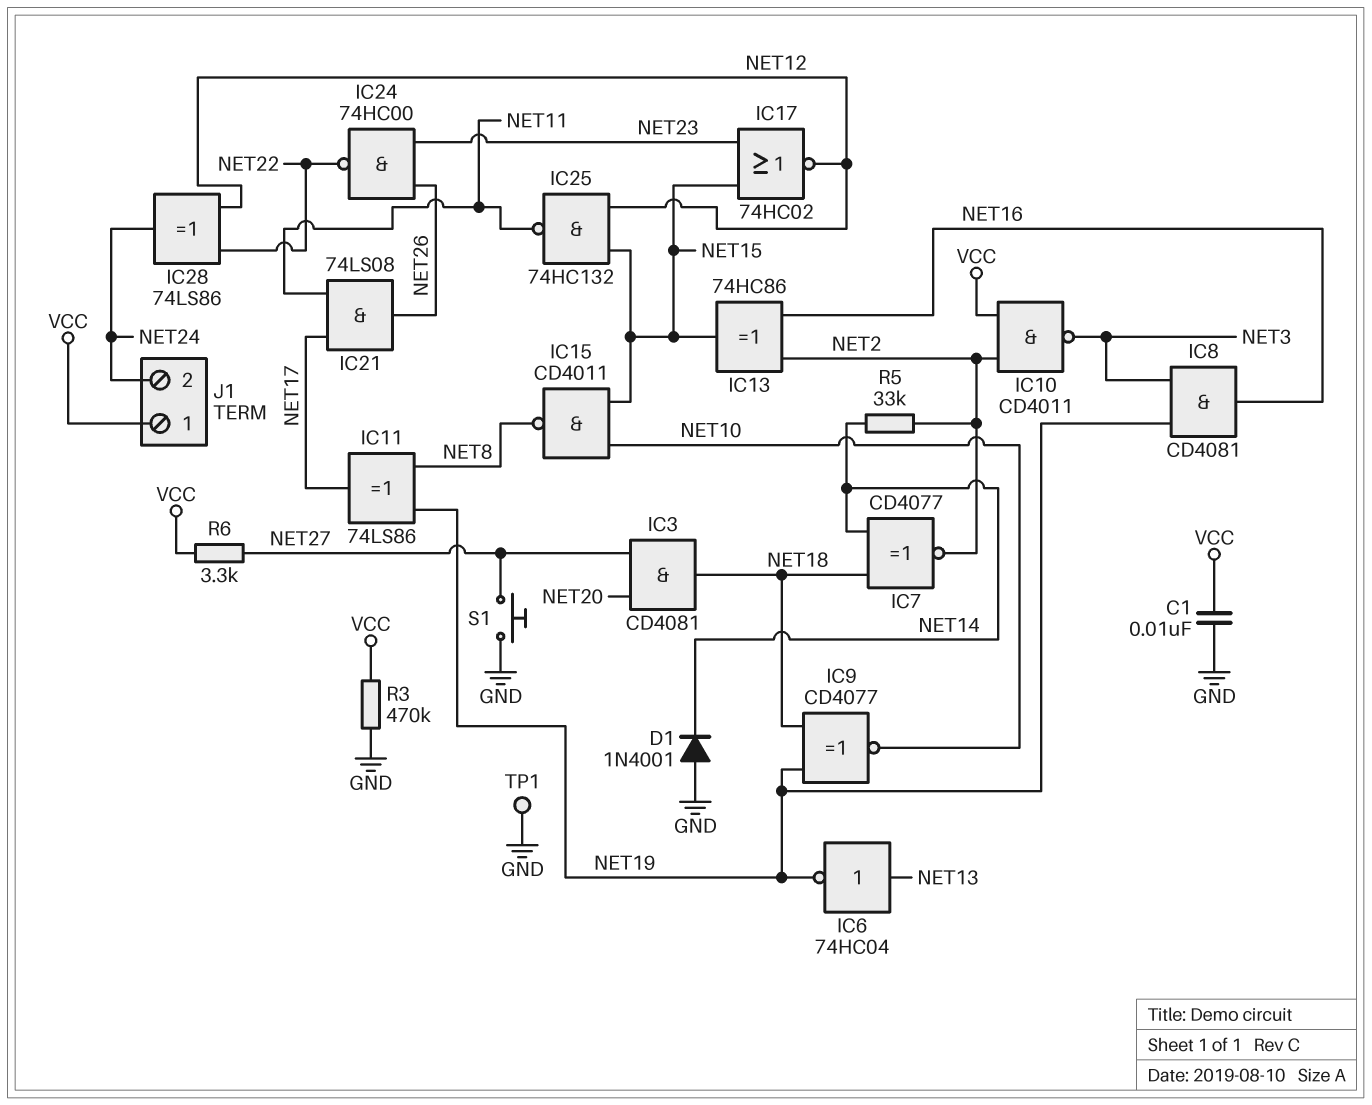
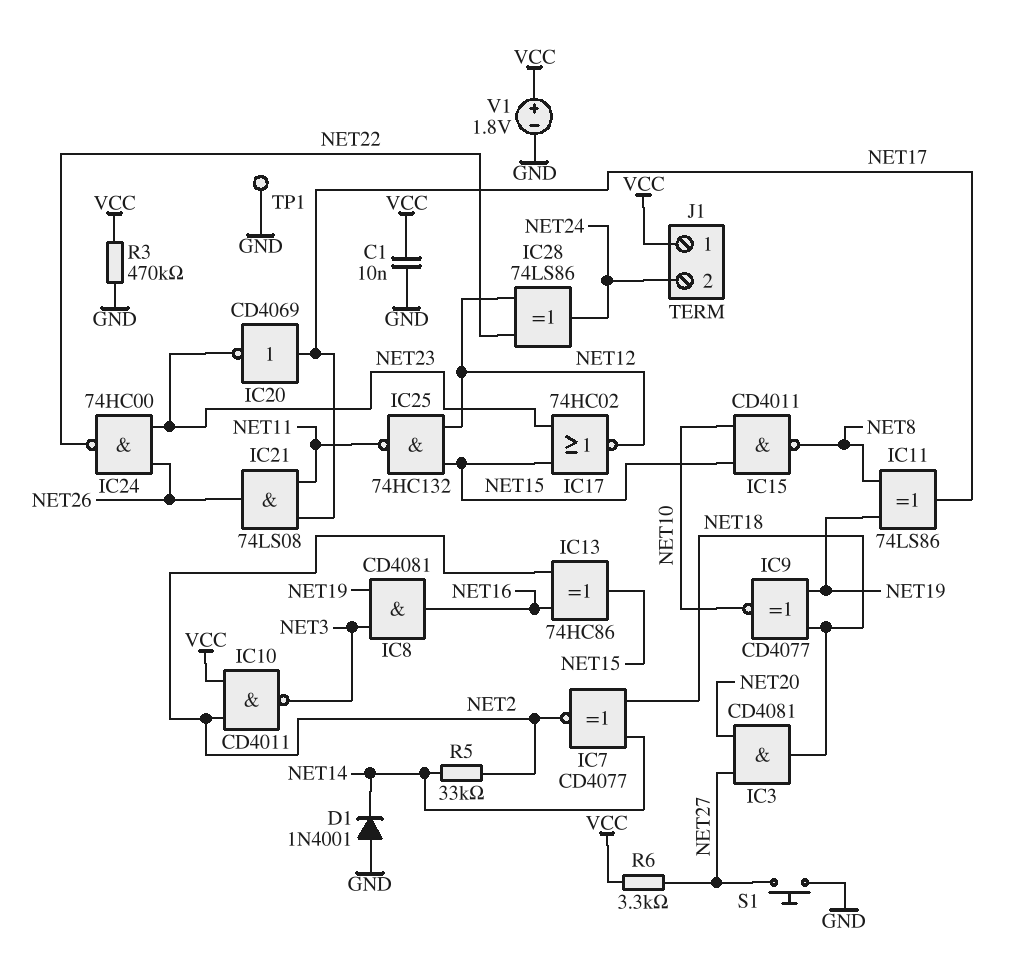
IC6: NOT 74HC04 (in NET13, out NET19) -> none
IC20: none -> NOT CD4069 (in NET17, out NET23)
V1: none -> 1.8V (plus VCC, minus GND)

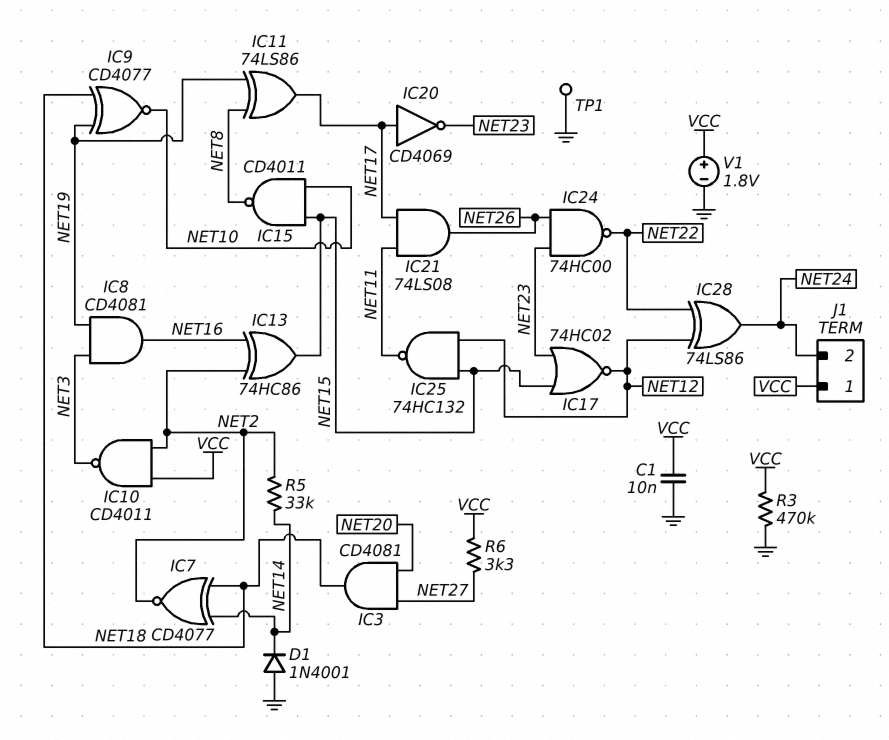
S1: button (GND, NET27) -> none

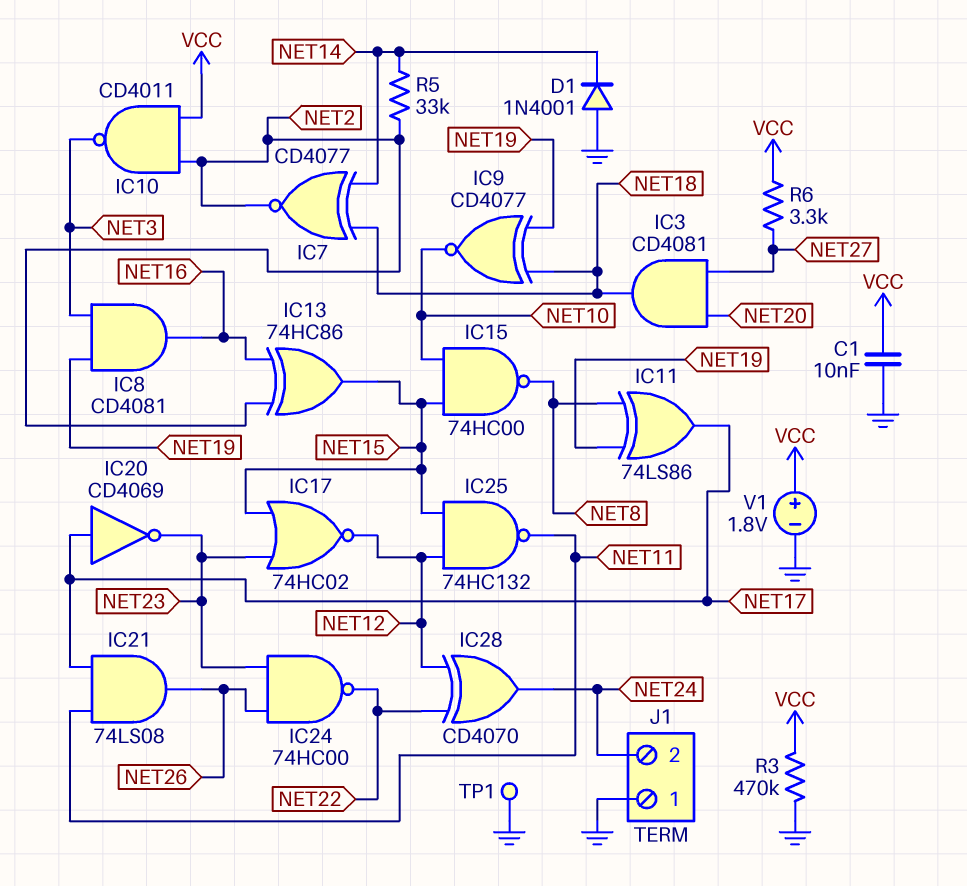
IC15: NAND CD4011 (in NET10, in NET15, out NET8) -> NAND 74HC00 (in NET10, in NET15, out NET8)
IC28: XOR 74LS86 (in NET12, in NET22, out NET24) -> XOR CD4070 (in NET12, in NET22, out NET24)
J1 pin 1: VCC -> GND

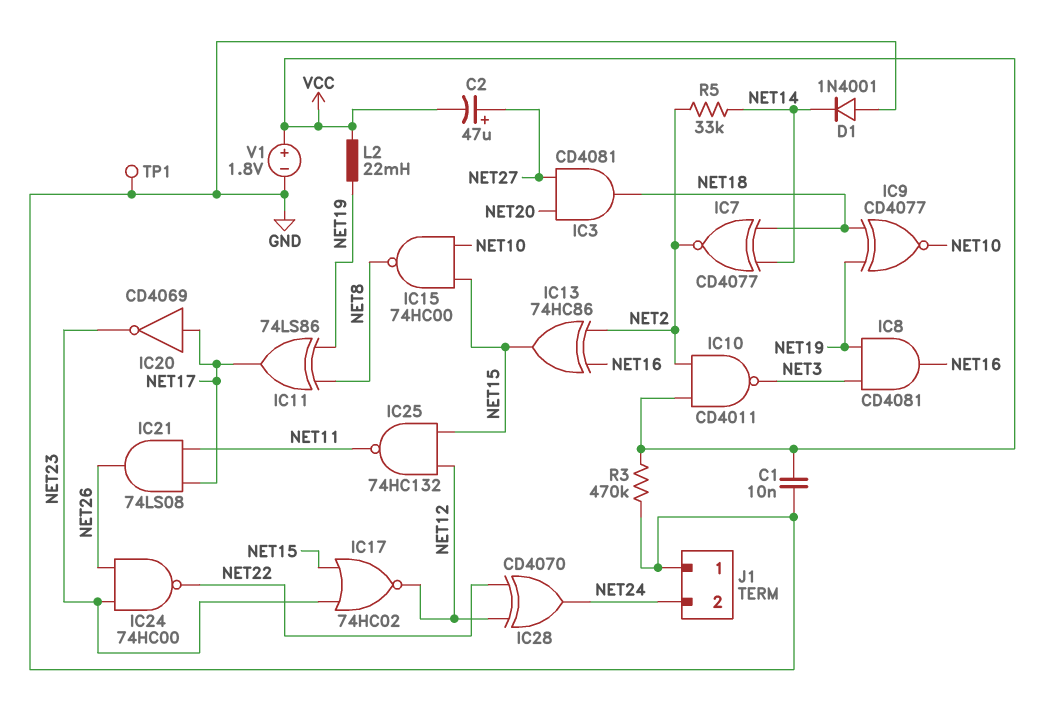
C2: none -> 47uF (plus NET27, minus VCC)
L2: none -> 22mH (NET19, VCC)
R6: 3.3k (NET27, VCC) -> none

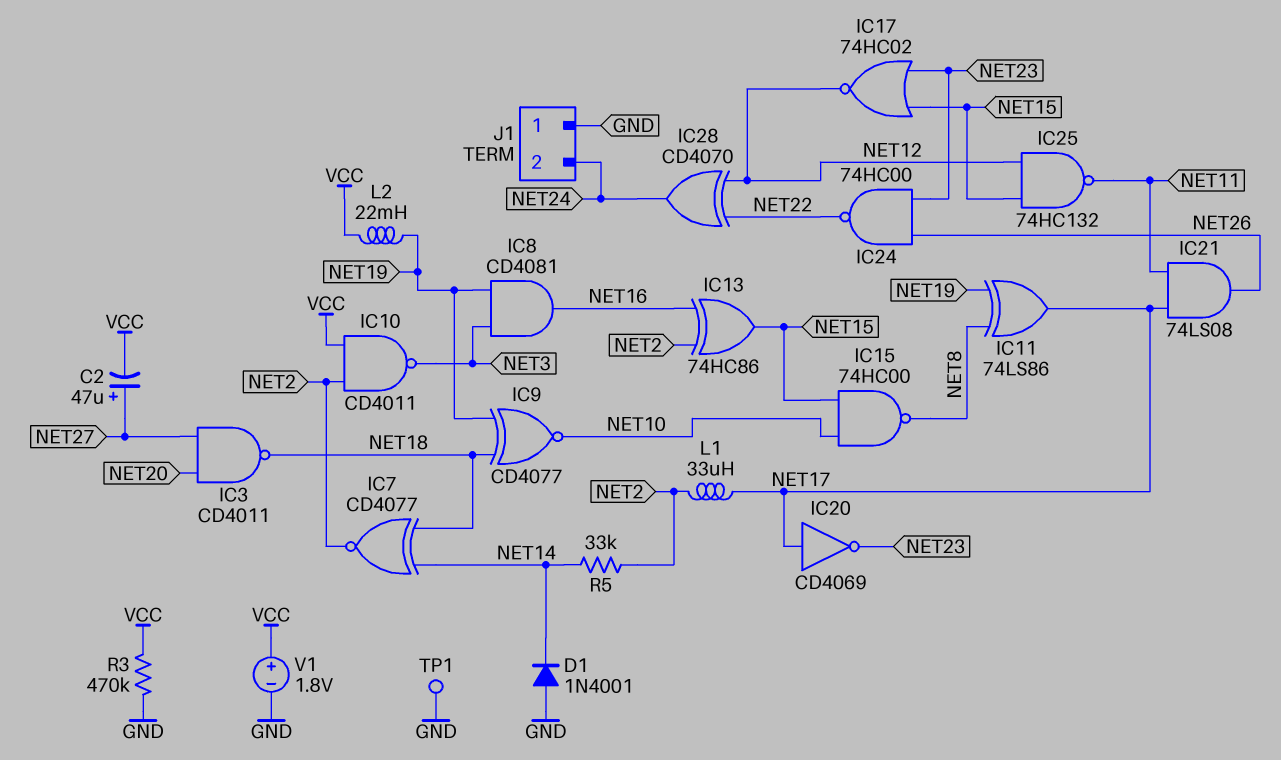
C1: 10nF (GND, VCC) -> none
IC3: AND CD4081 (in NET20, in NET27, out NET18) -> NAND CD4011 (in NET20, in NET27, out NET18)
L1: none -> 33uH (NET2, NET17)

